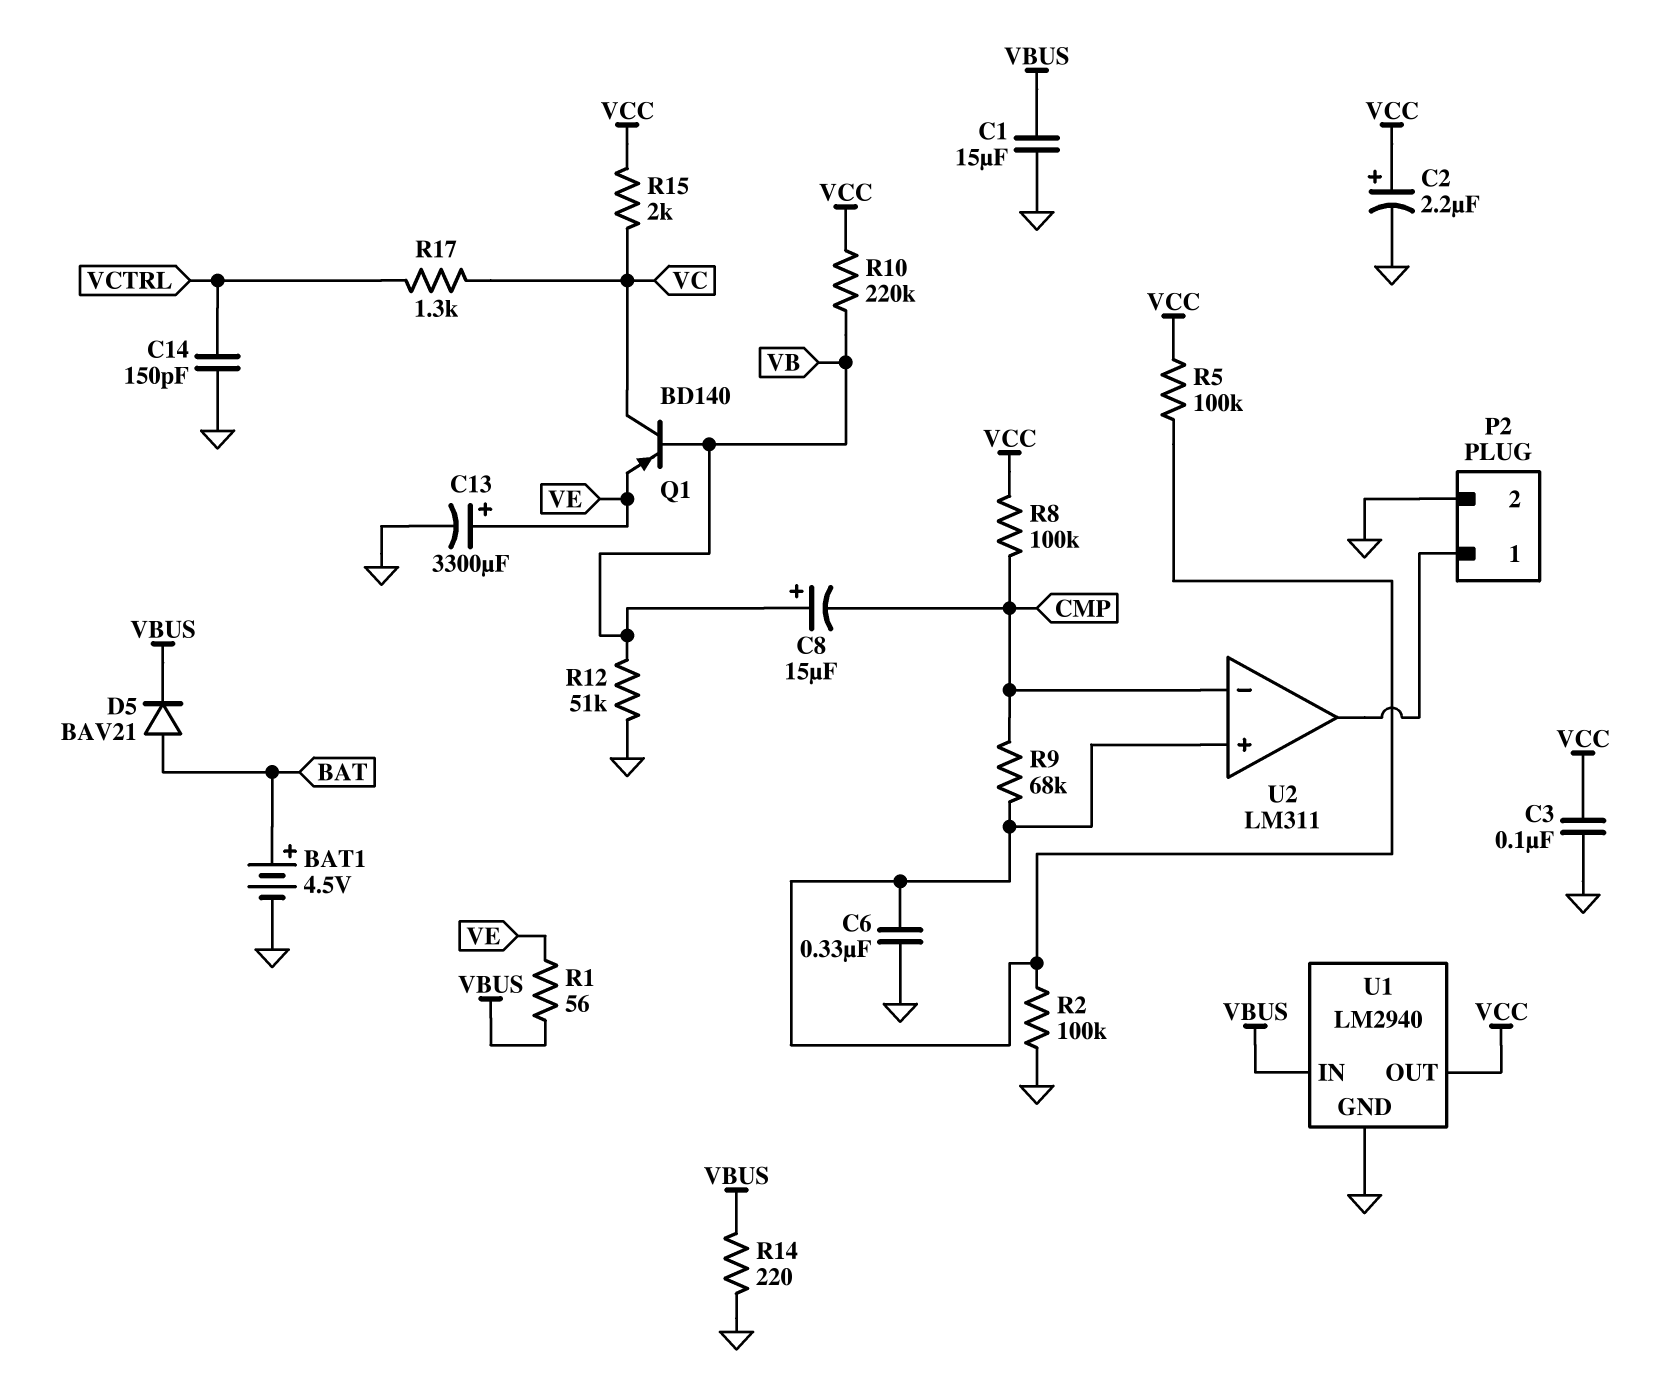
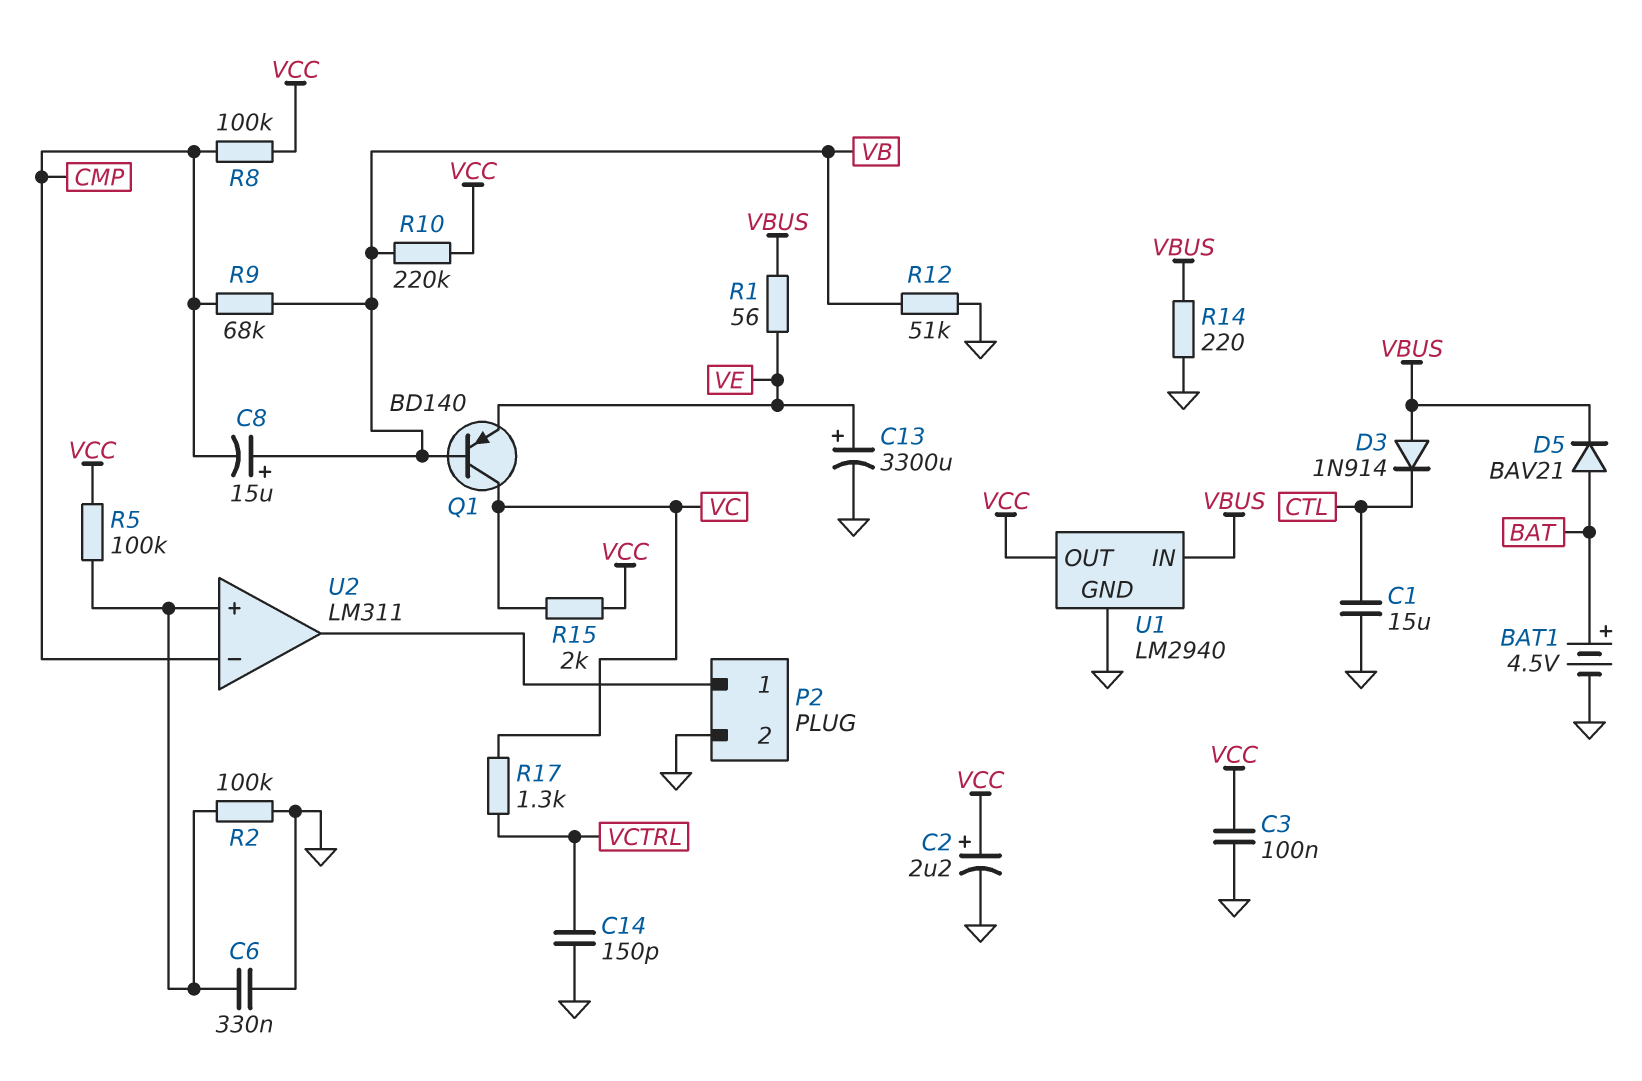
C1: 15uF (GND, VBUS) -> 15uF (CTL, GND)
D3: none -> diode 1N914 (A VBUS, K CTL)
R9: 68k (CMP, U2/in+) -> 68k (CMP, VB)

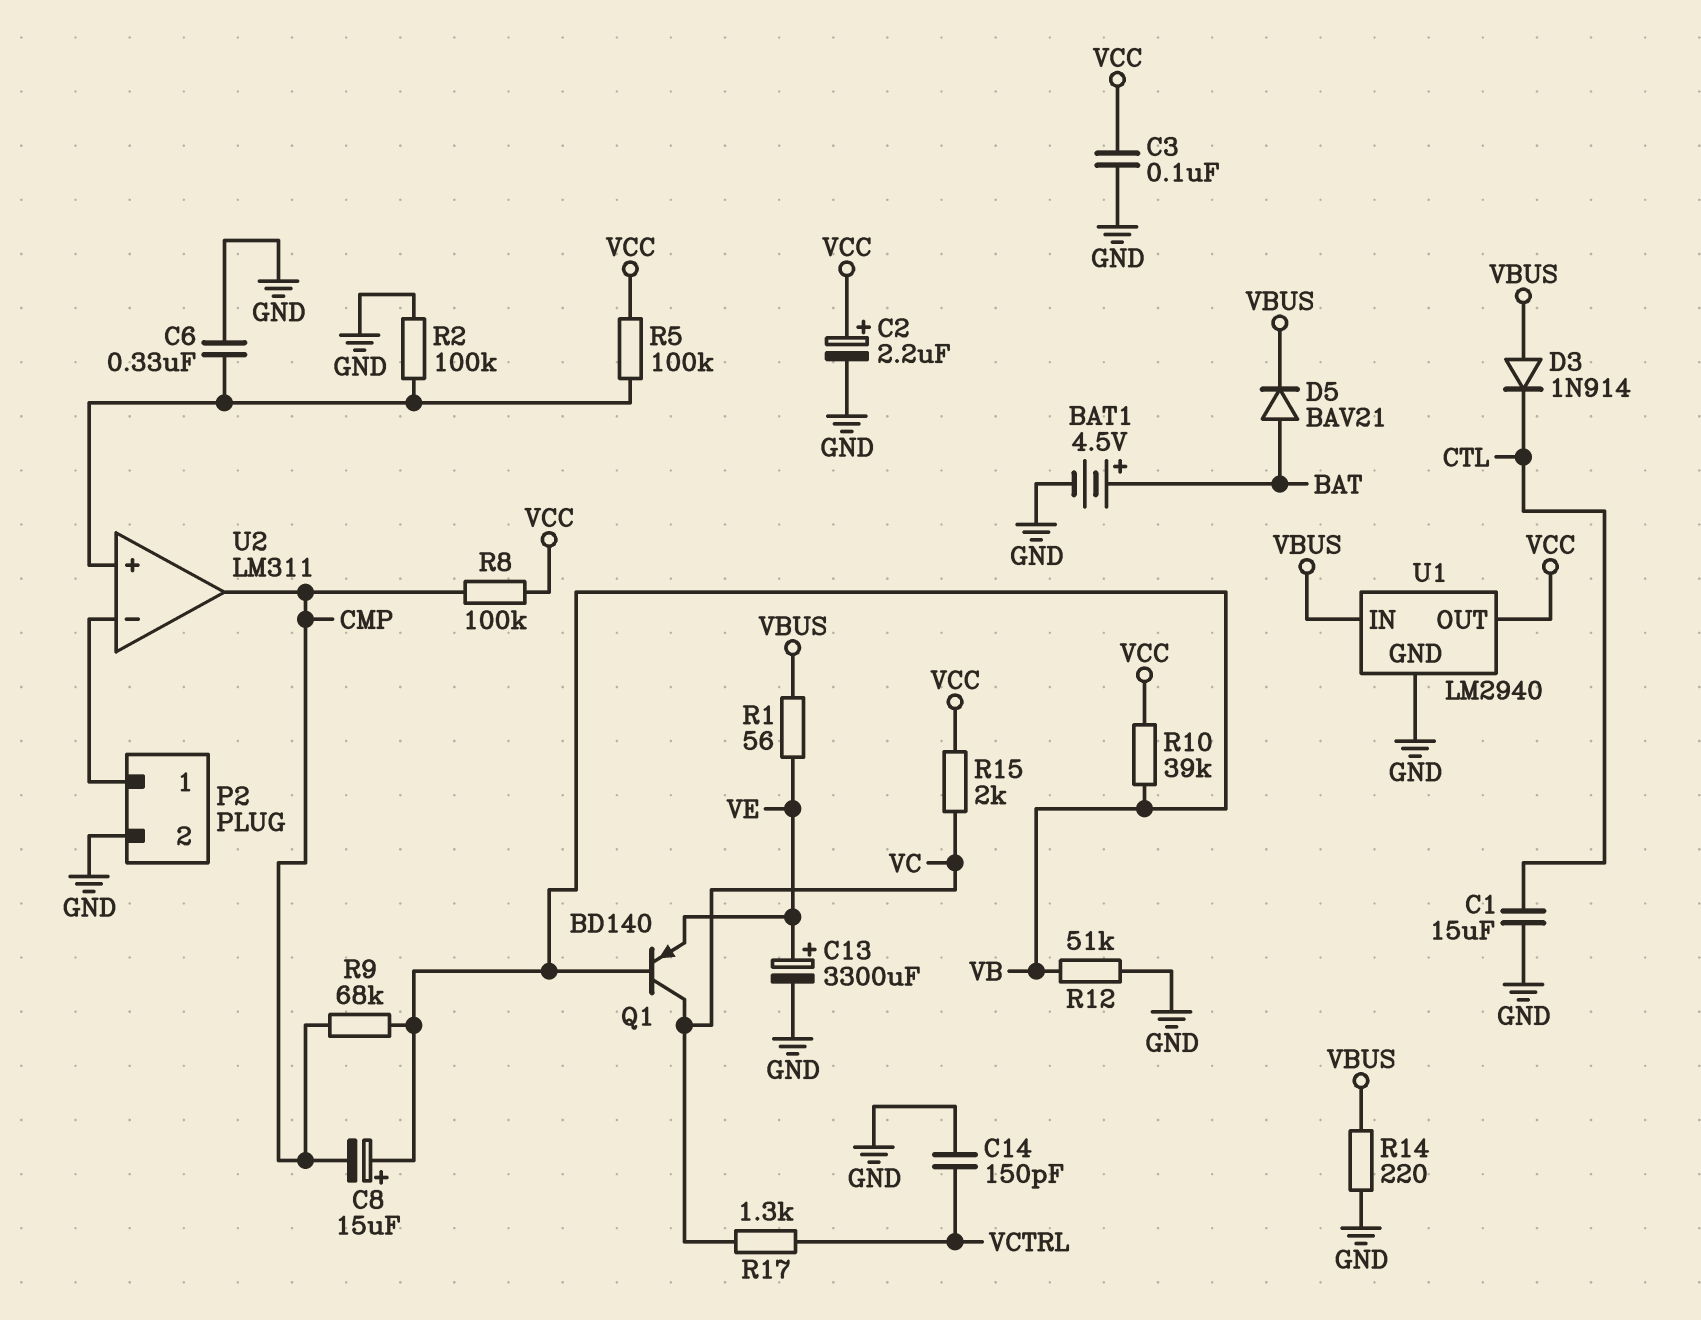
R10: 220k (VB, VCC) -> 39k (VB, VCC)
U2 pin in-: CMP -> P2/1
U2 pin out: P2/1 -> CMP

